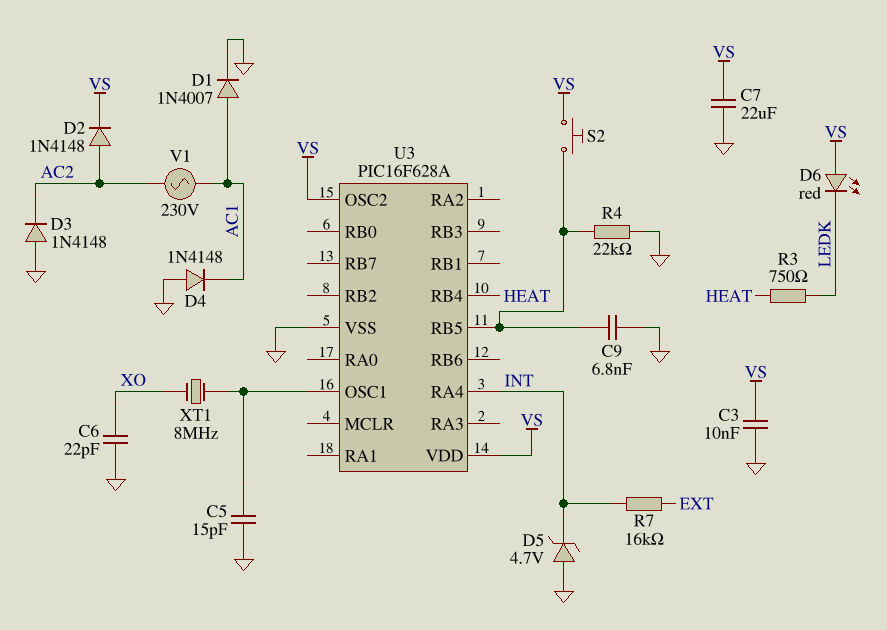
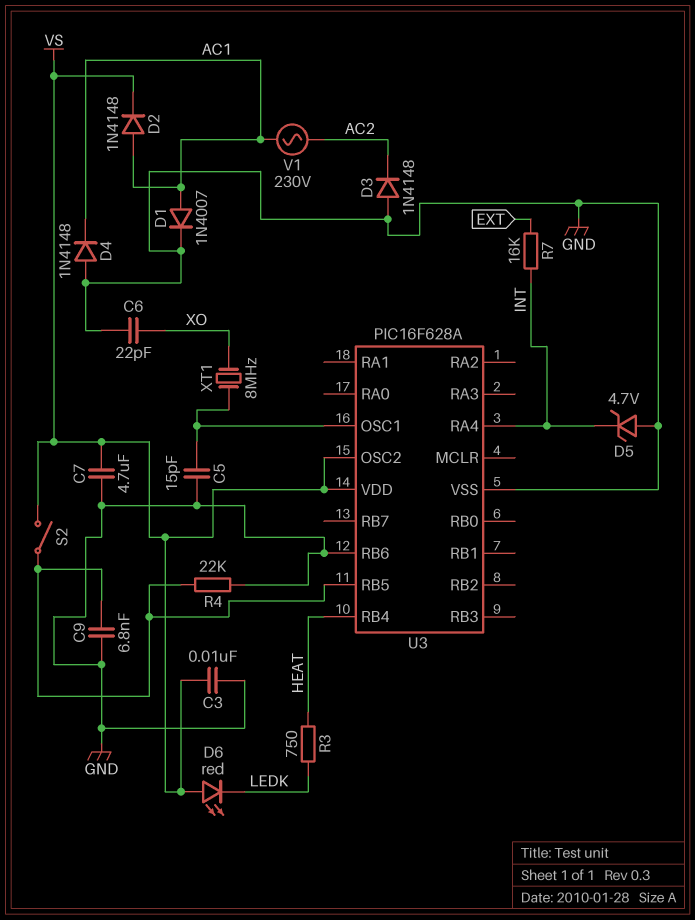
C7: 22uF (GND, VS) -> 4.7uF (GND, VS)
D2: diode 1N4148 (A AC2, K VS) -> diode 1N4148 (A AC1, K VS)
S2: button (U3/RB5, VS) -> switch (U3/RB5, VS)
U3 pin RB6: none -> GND

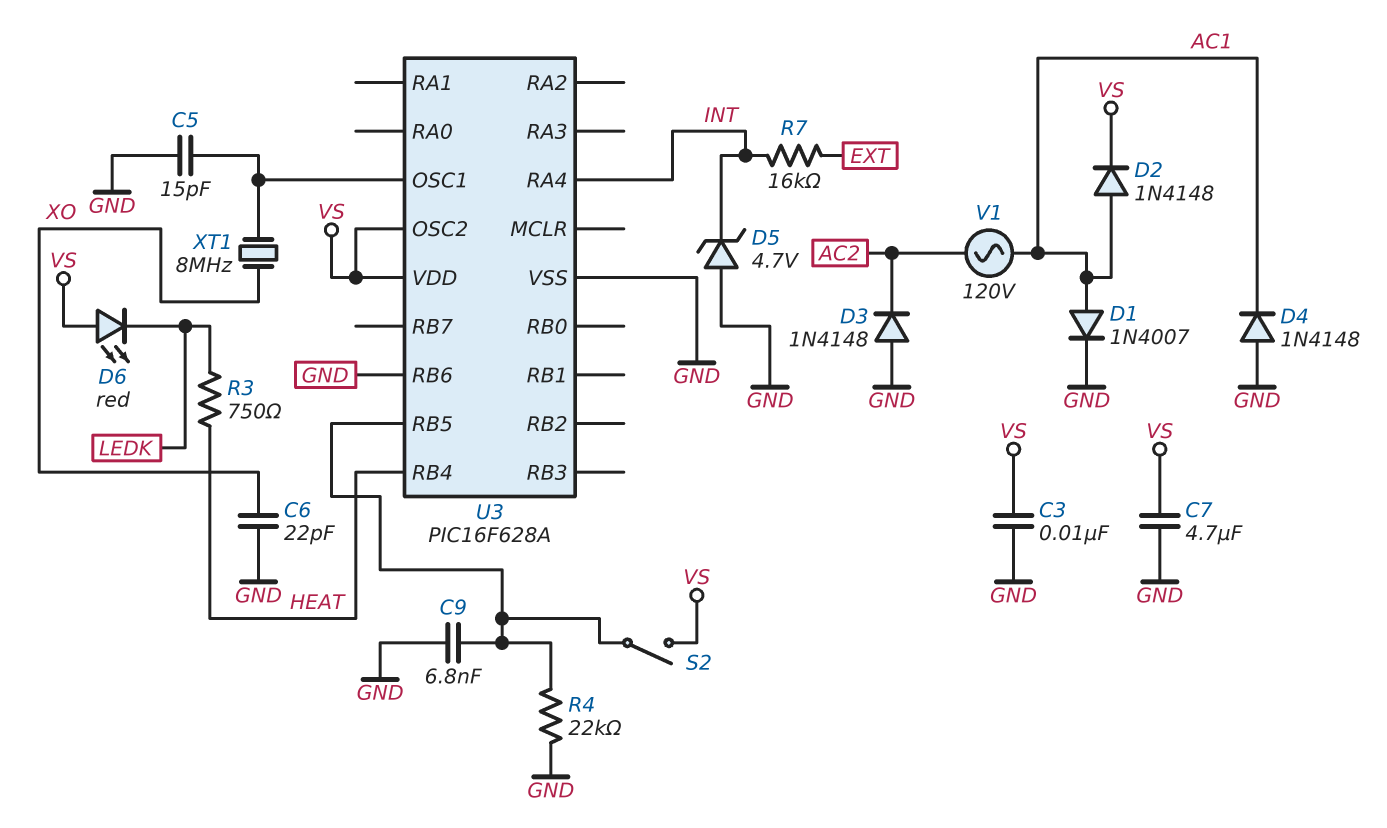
V1: AC 230V (AC1, AC2) -> AC 120V (AC1, AC2)

